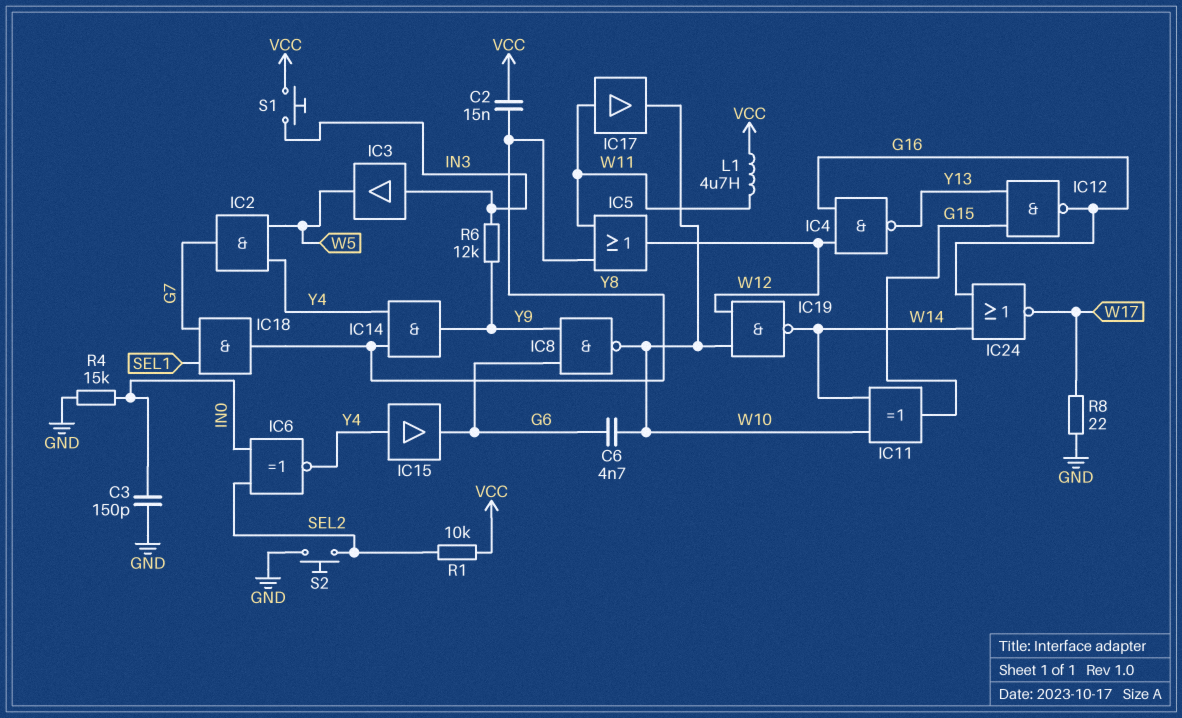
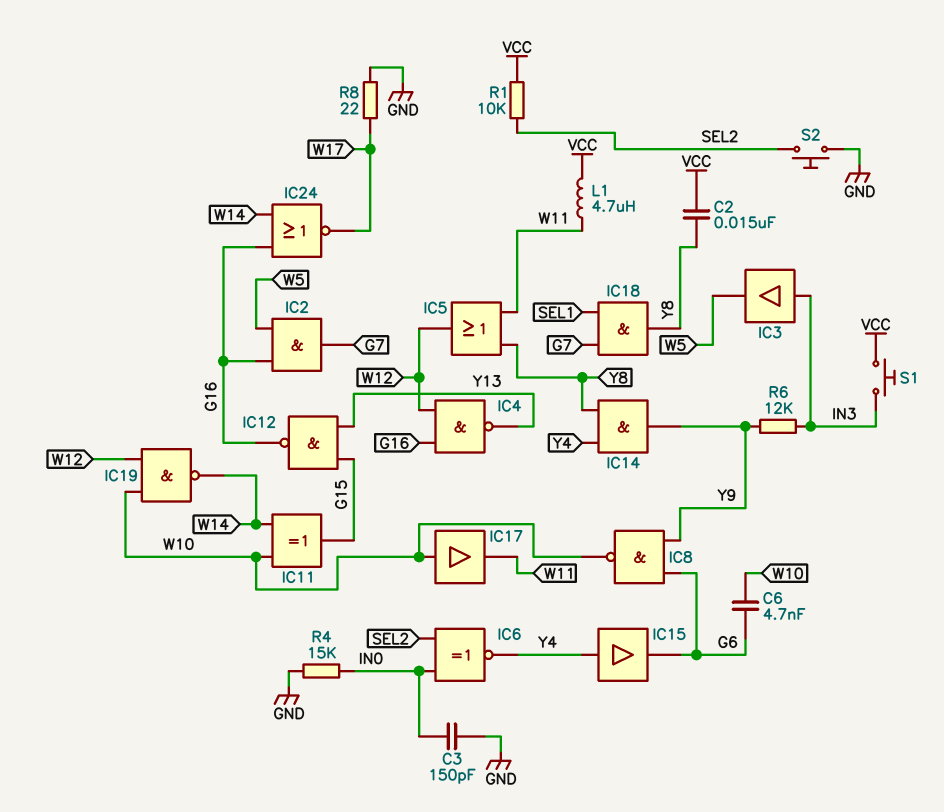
IC2: AND (in W5, in Y4, out G7) -> AND (in G16, in W5, out G7)
IC17: buffer (in W11, out W10) -> buffer (in W10, out W11)

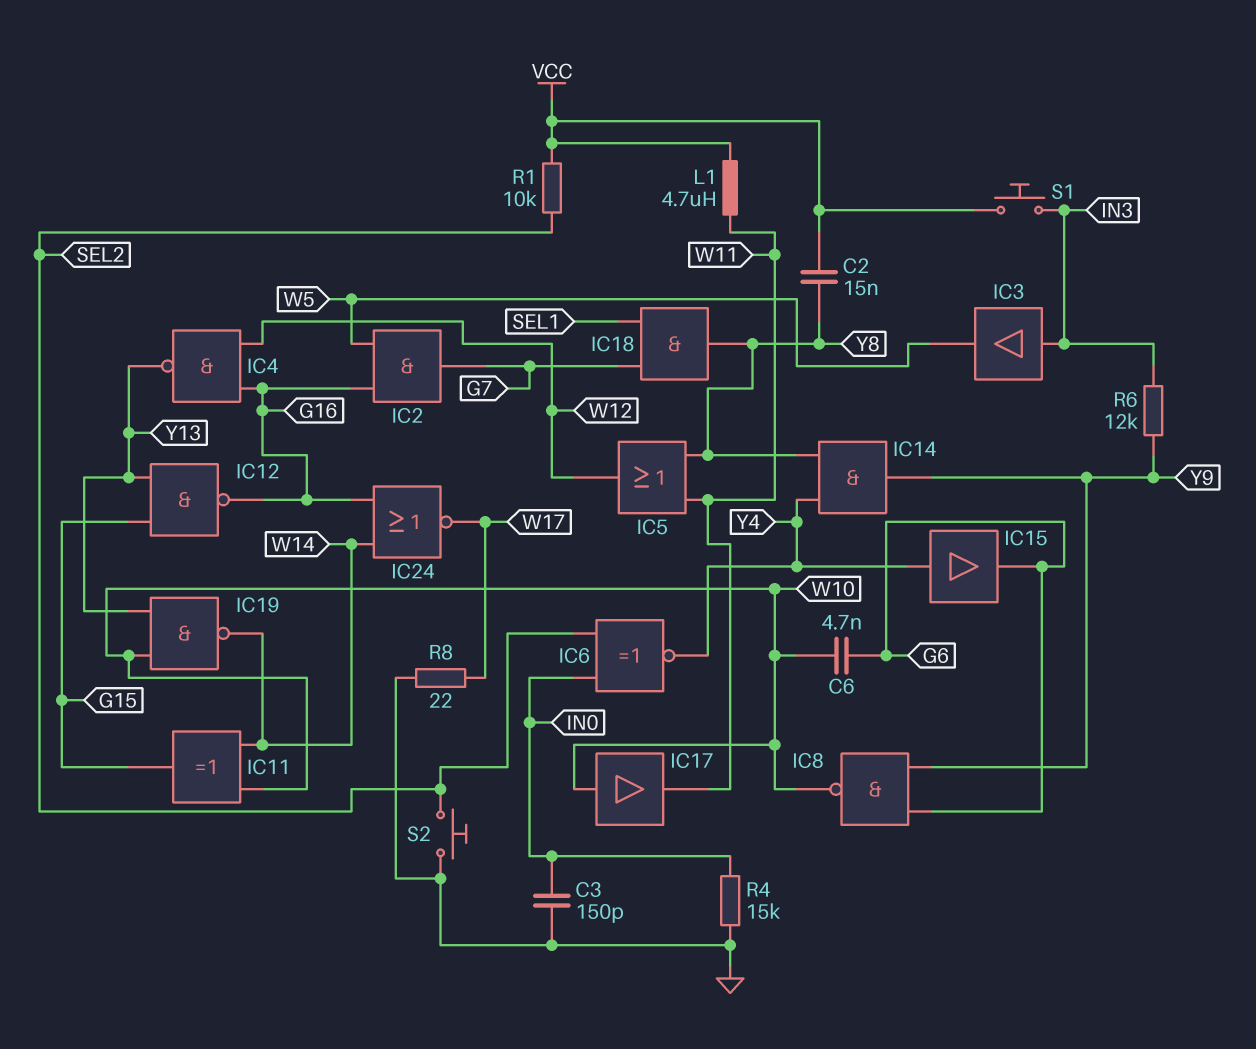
IC19: NAND (in W10, in W12, out W14) -> NAND (in W10, in Y13, out W14)

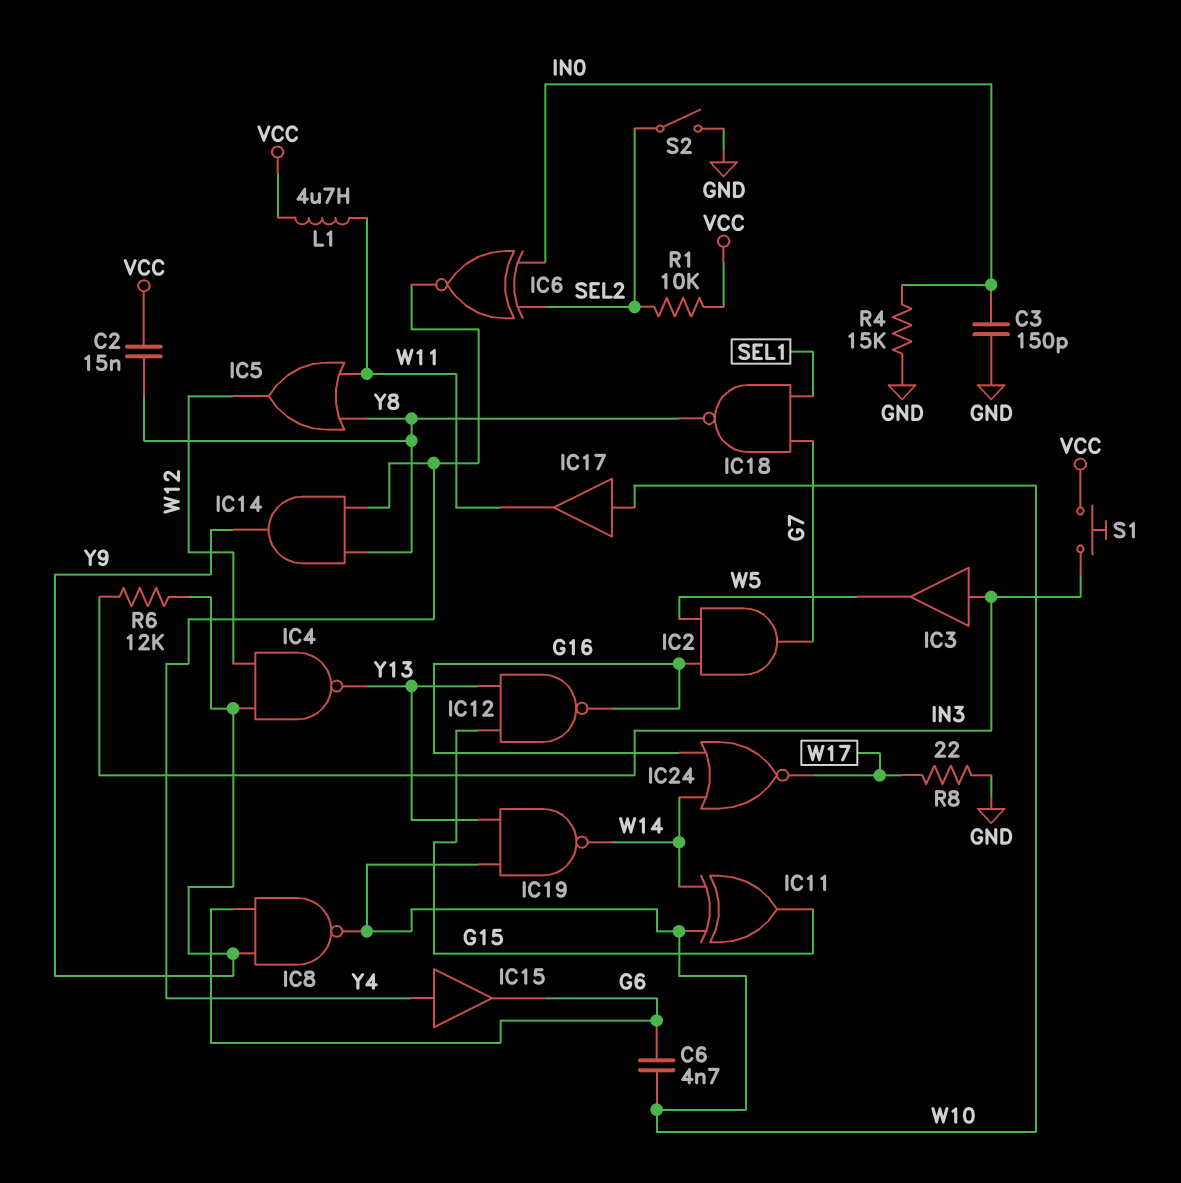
IC4: NAND (in G16, in W12, out Y13) -> NAND (in W12, in Y9, out Y13)
IC18: AND (in G7, in SEL1, out Y8) -> NAND (in G7, in SEL1, out Y8)
S2: button (GND, SEL2) -> switch (GND, SEL2)

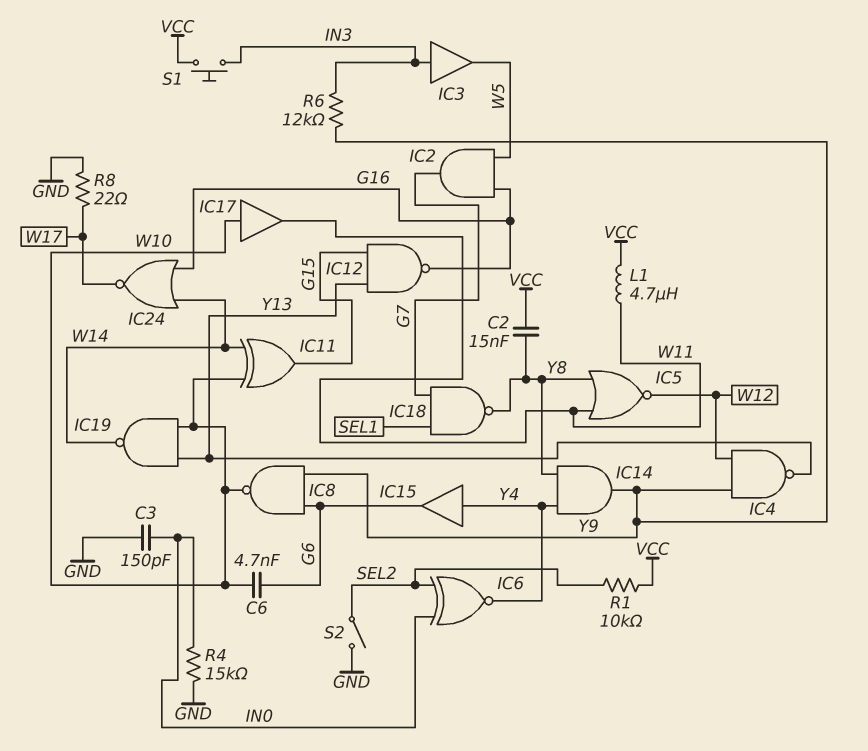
IC5: OR (in W11, in Y8, out W12) -> NOR (in W11, in Y8, out W12)

